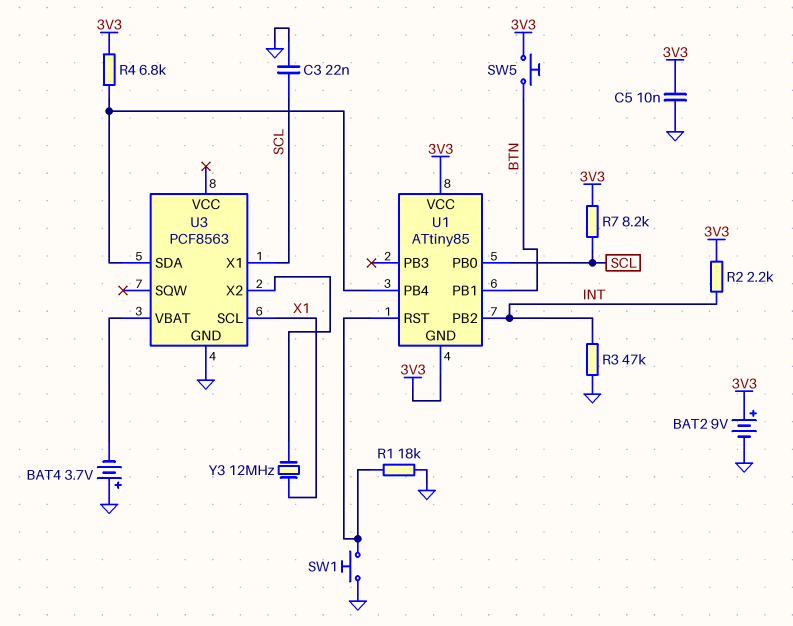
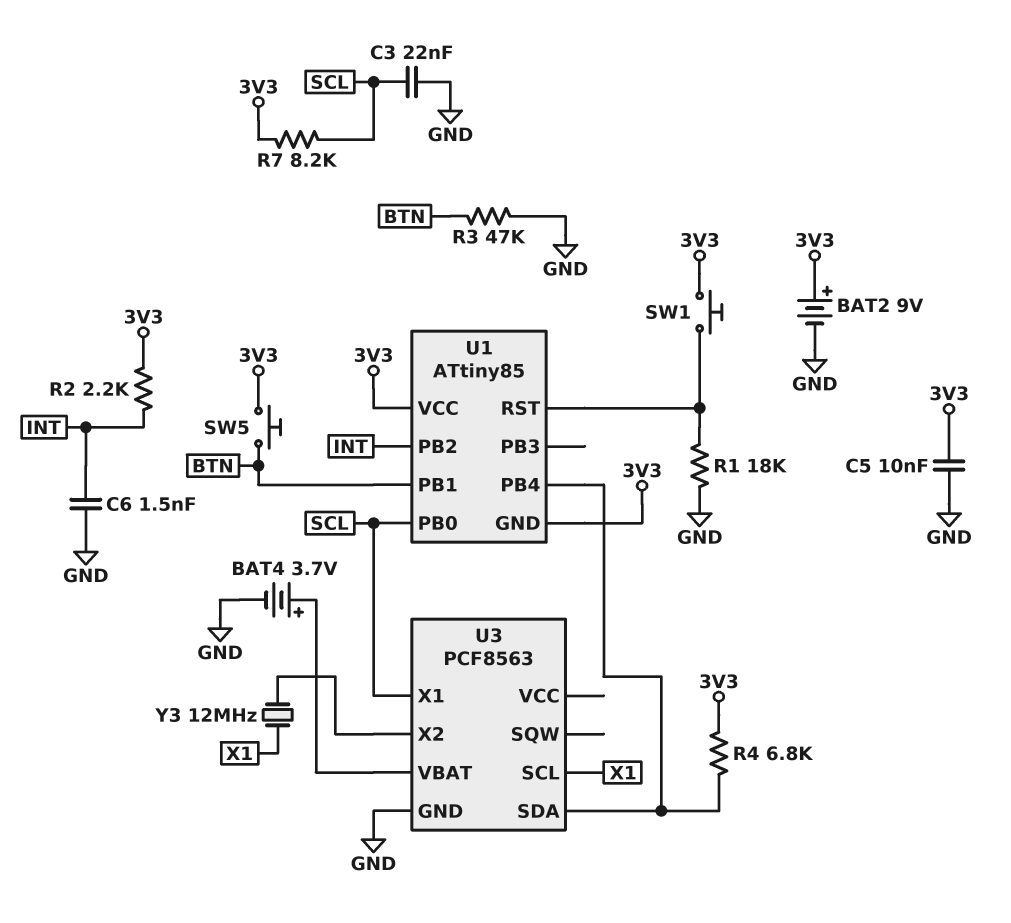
BAT4: 3.7V (plus GND, minus U3/VBAT) -> 3.7V (plus U3/VBAT, minus GND)
C6: none -> 1.5nF (GND, INT)
R3: 47k (GND, INT) -> 47k (BTN, GND)
SW1: button (GND, U1/RST) -> button (3V3, U1/RST)

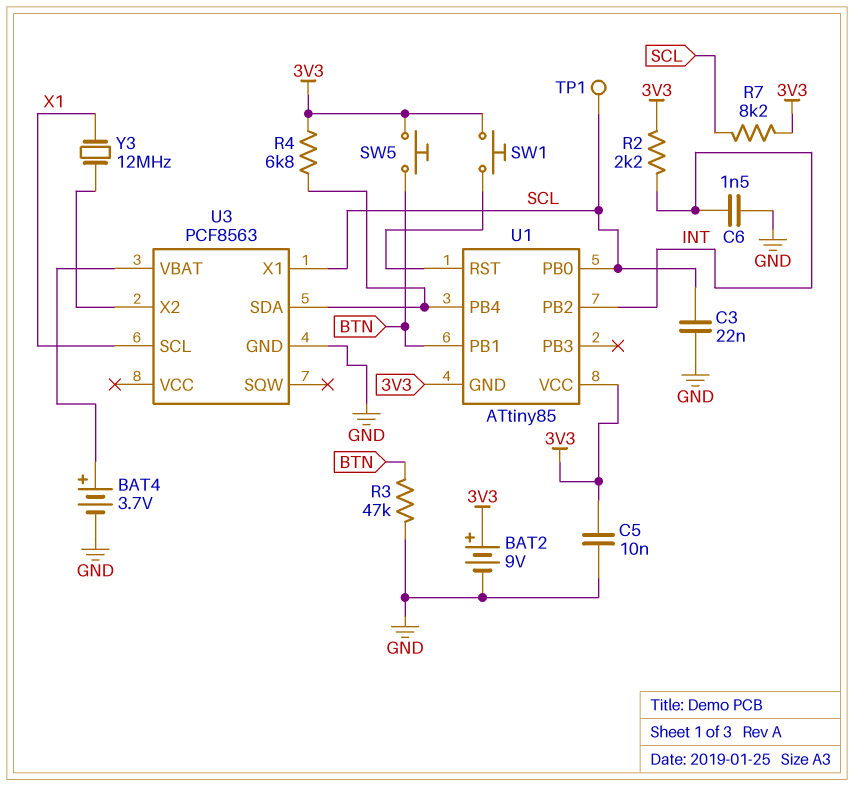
R1: 18k (GND, U1/RST) -> none
TP1: none -> test point (SCL)

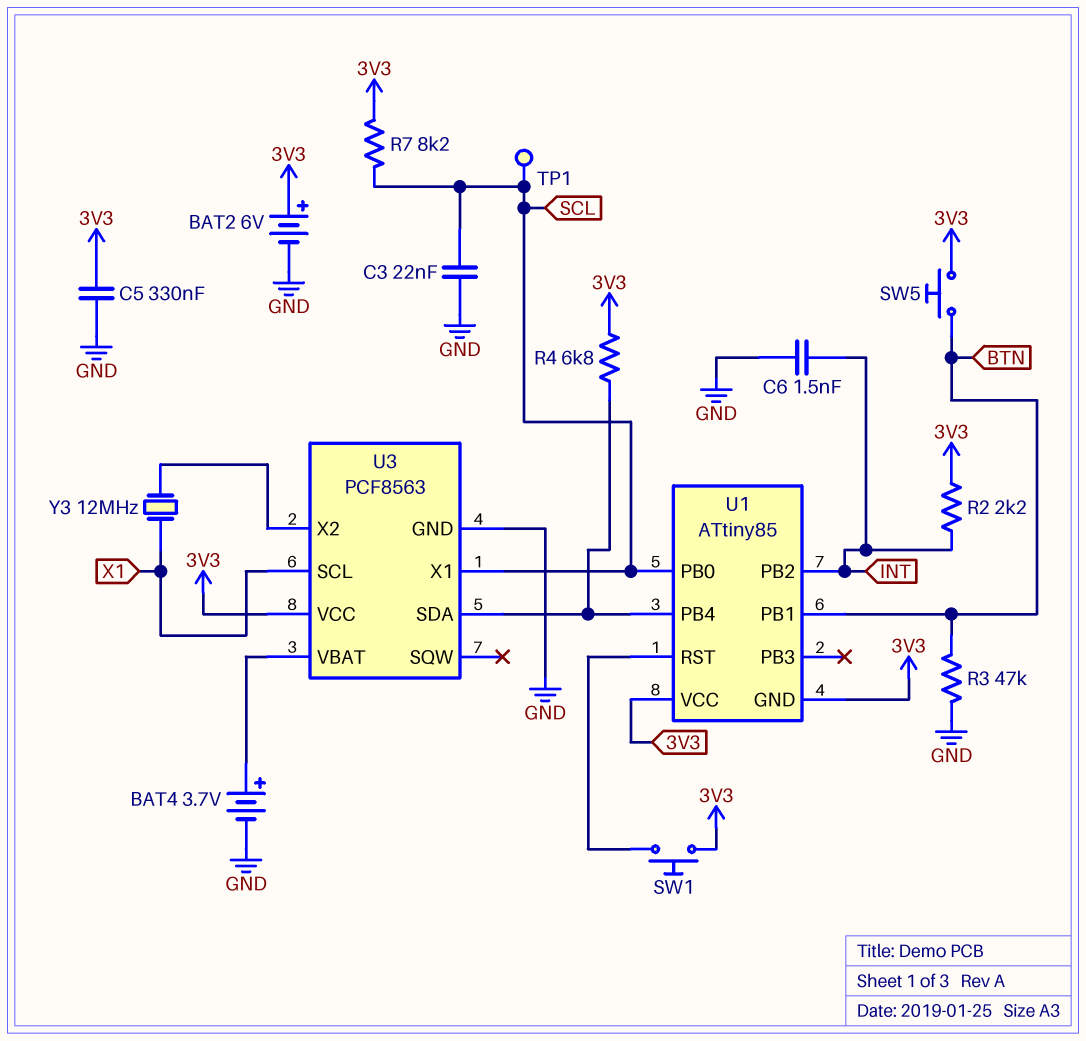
BAT2: 9V (plus 3V3, minus GND) -> 6V (plus 3V3, minus GND)
C5: 10nF (3V3, GND) -> 330nF (3V3, GND)
U3 pin VCC: none -> 3V3

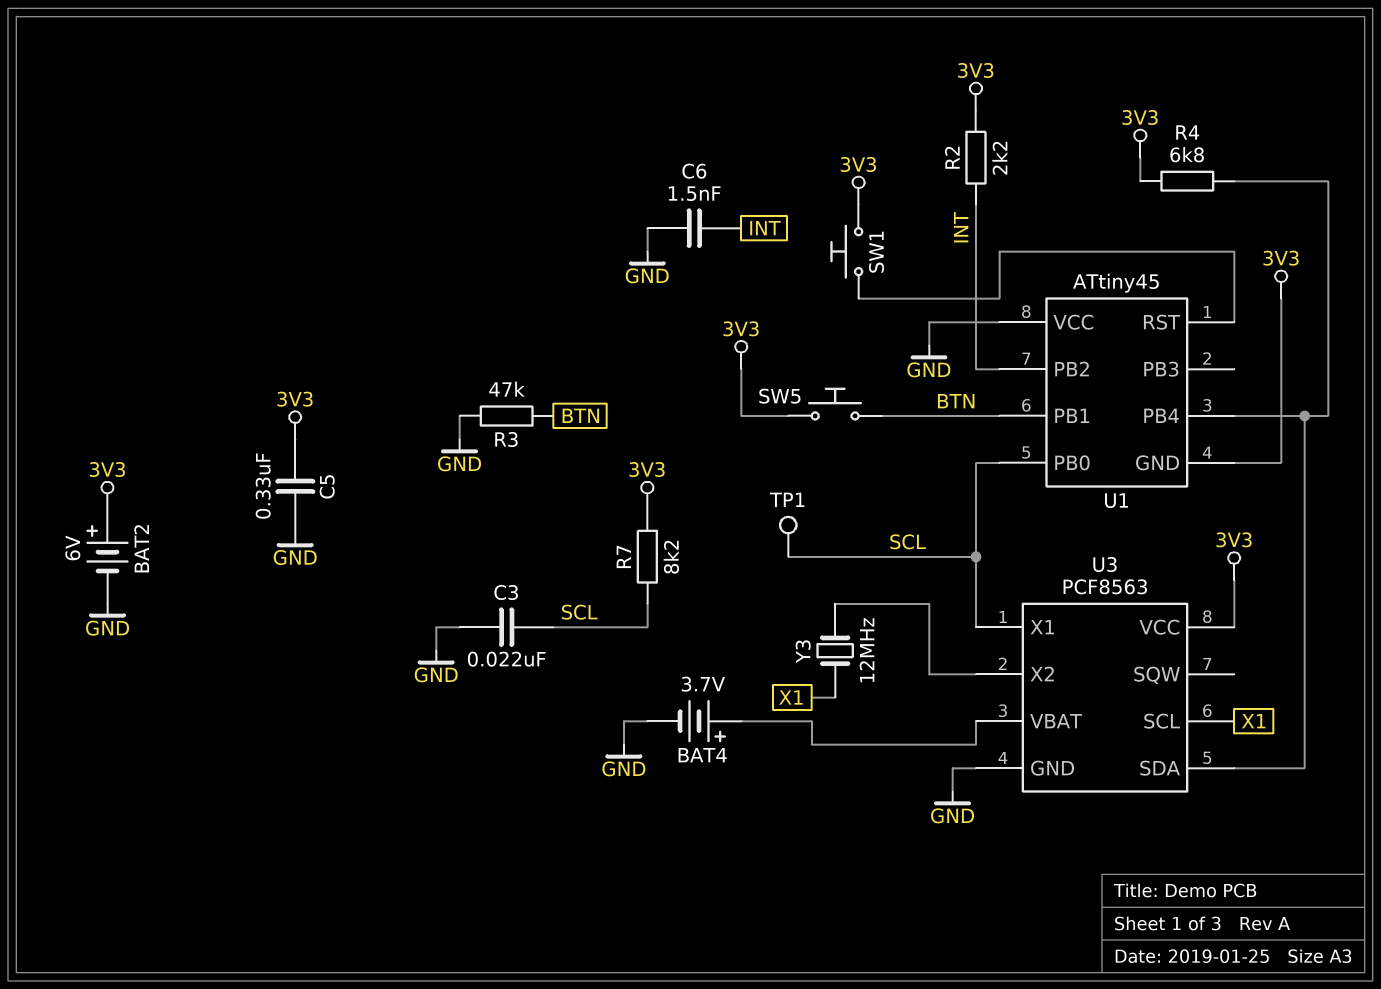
U1: ATtiny85 -> ATtiny45
U1 pin VCC: 3V3 -> GND

